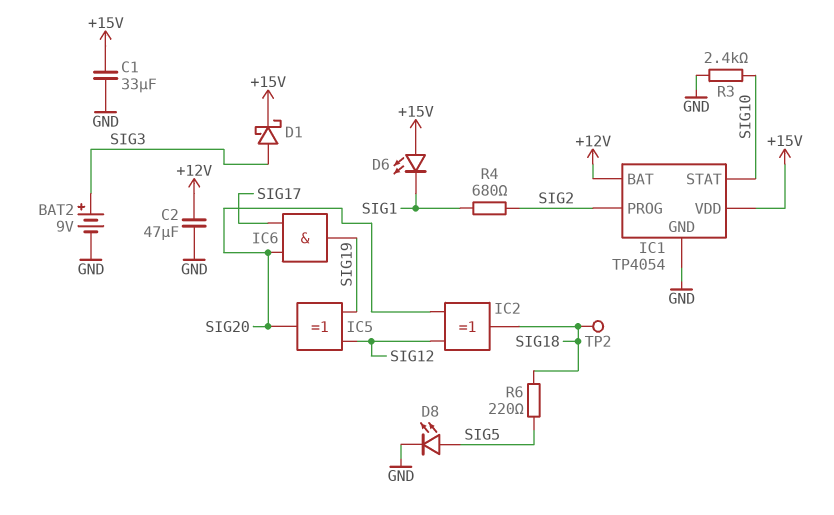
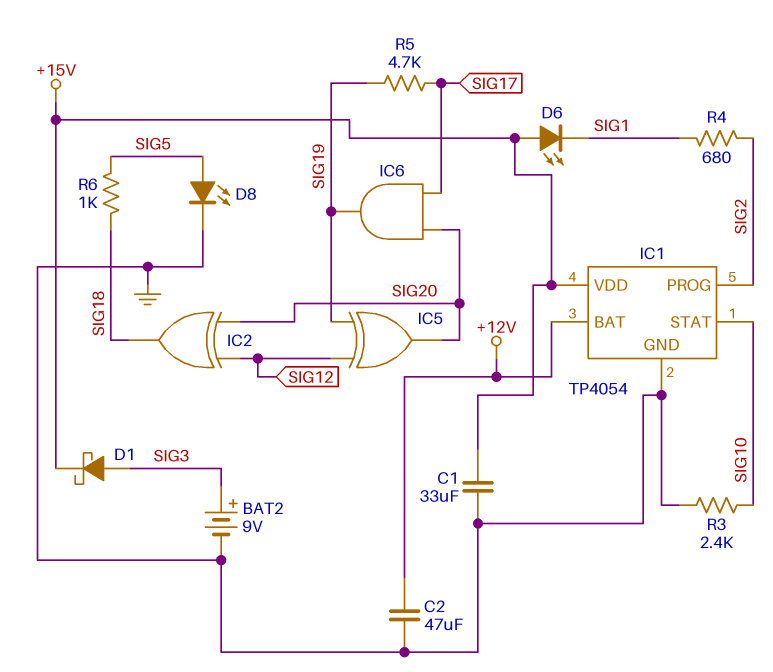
R5: none -> 4.7k (SIG17, SIG19)
R6: 220 (SIG5, SIG18) -> 1k (SIG5, SIG18)
TP2: test point (SIG18) -> none

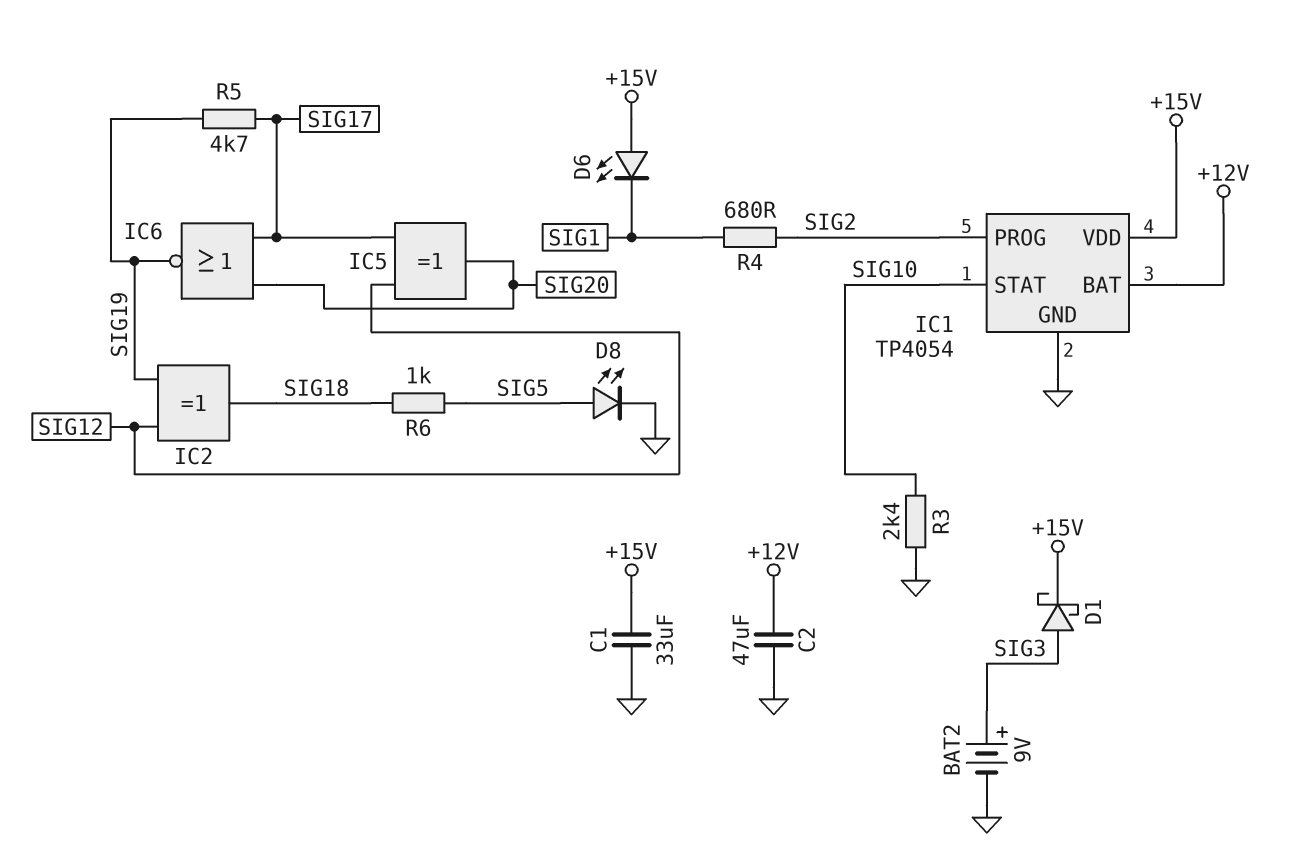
IC2: XOR (in SIG12, in SIG20, out SIG18) -> XOR (in SIG12, in SIG19, out SIG18)
IC5: XOR (in SIG12, in SIG19, out SIG20) -> XOR (in SIG12, in SIG17, out SIG20)
IC6: AND (in SIG17, in SIG20, out SIG19) -> NOR (in SIG17, in SIG20, out SIG19)

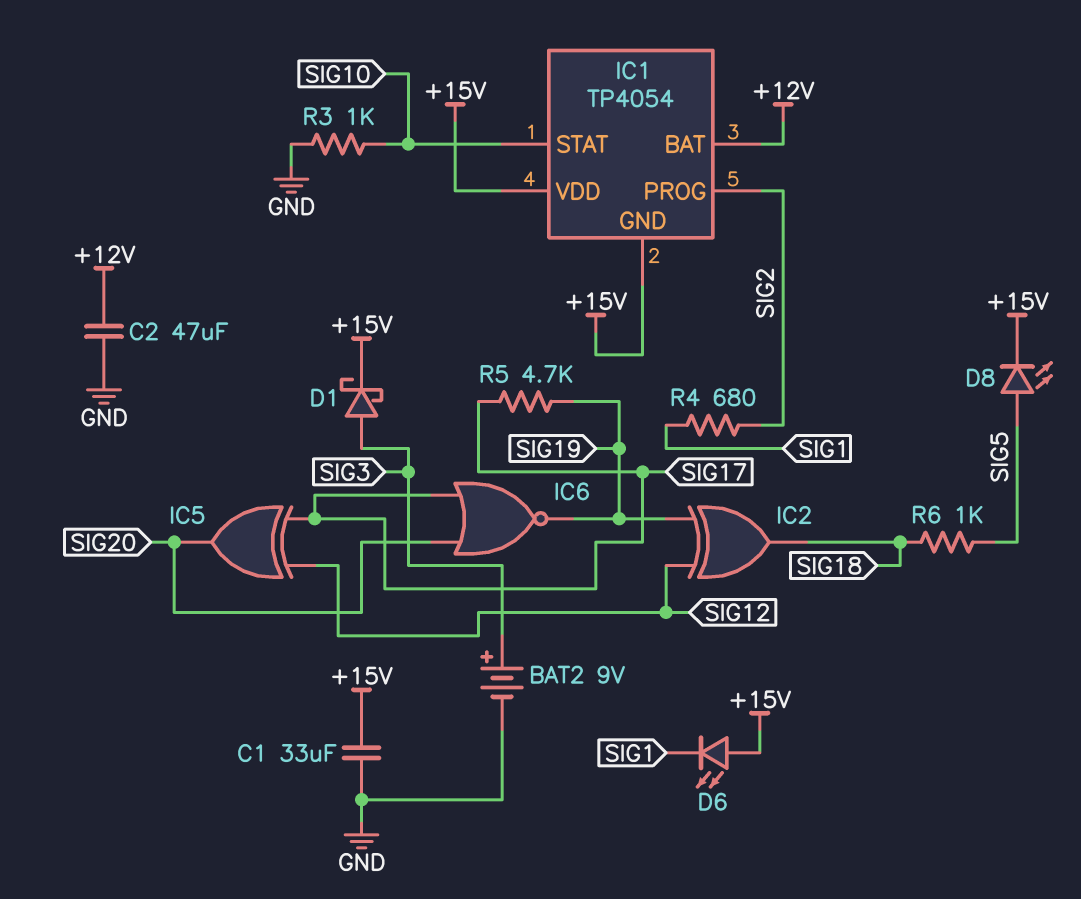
D8: LED (A SIG5, K GND) -> LED (A SIG5, K +15V)
IC1 pin GND: GND -> +15V
R3: 2.4k (GND, SIG10) -> 1k (GND, SIG10)

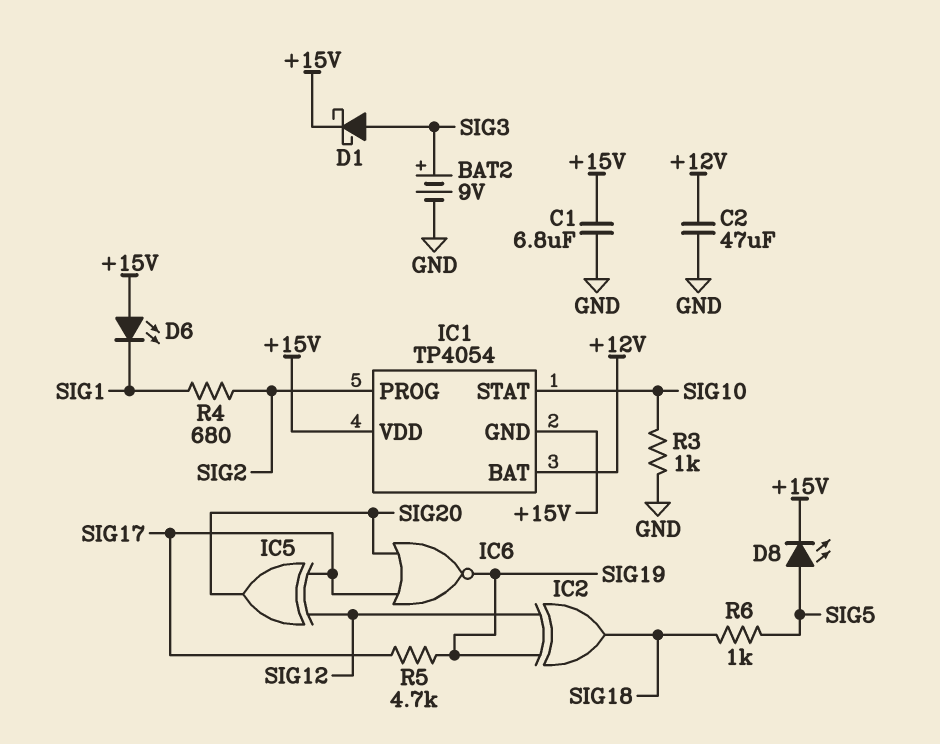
C1: 33uF (+15V, GND) -> 6.8uF (+15V, GND)

